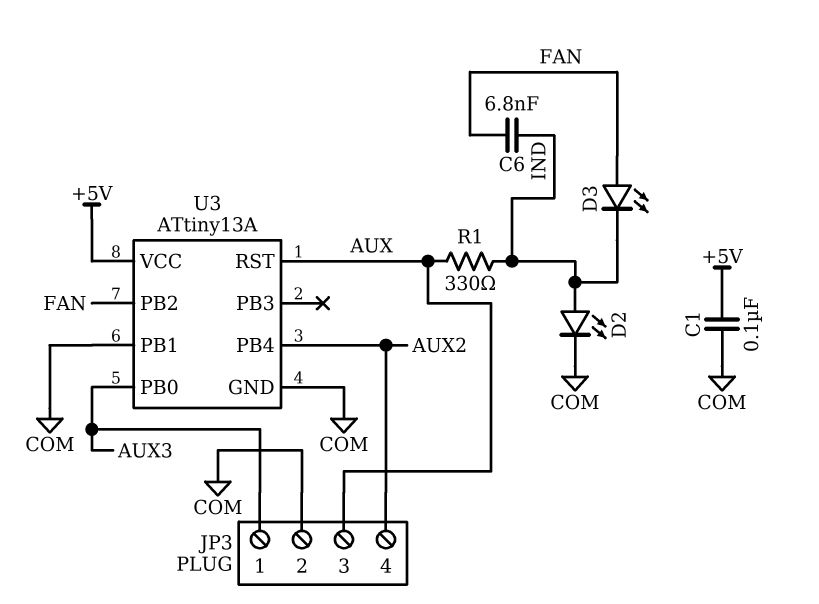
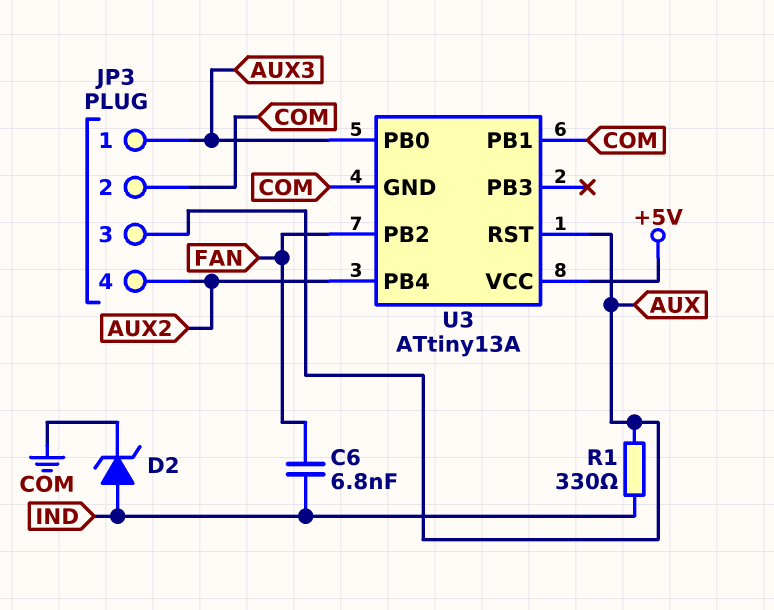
C1: 100nF (+5V, COM) -> none
D2: LED (A IND, K COM) -> zener (A IND, K COM)
D3: LED (A FAN, K IND) -> none

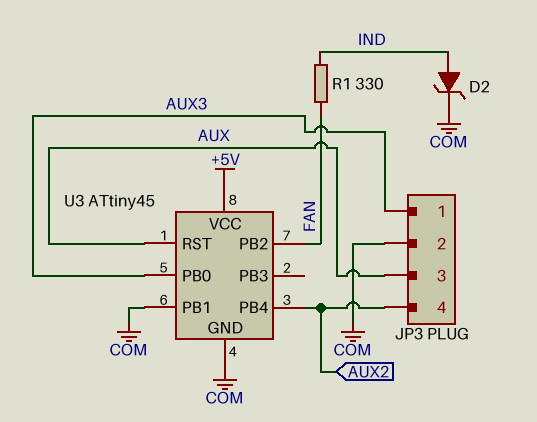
C6: 6.8nF (FAN, IND) -> none
R1: 330 (AUX, IND) -> 330 (FAN, IND)
U3: ATtiny13A -> ATtiny45

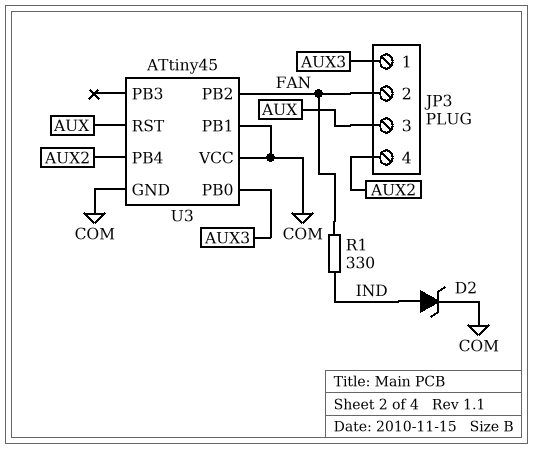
JP3 pin 2: COM -> FAN
U3 pin VCC: +5V -> COM

